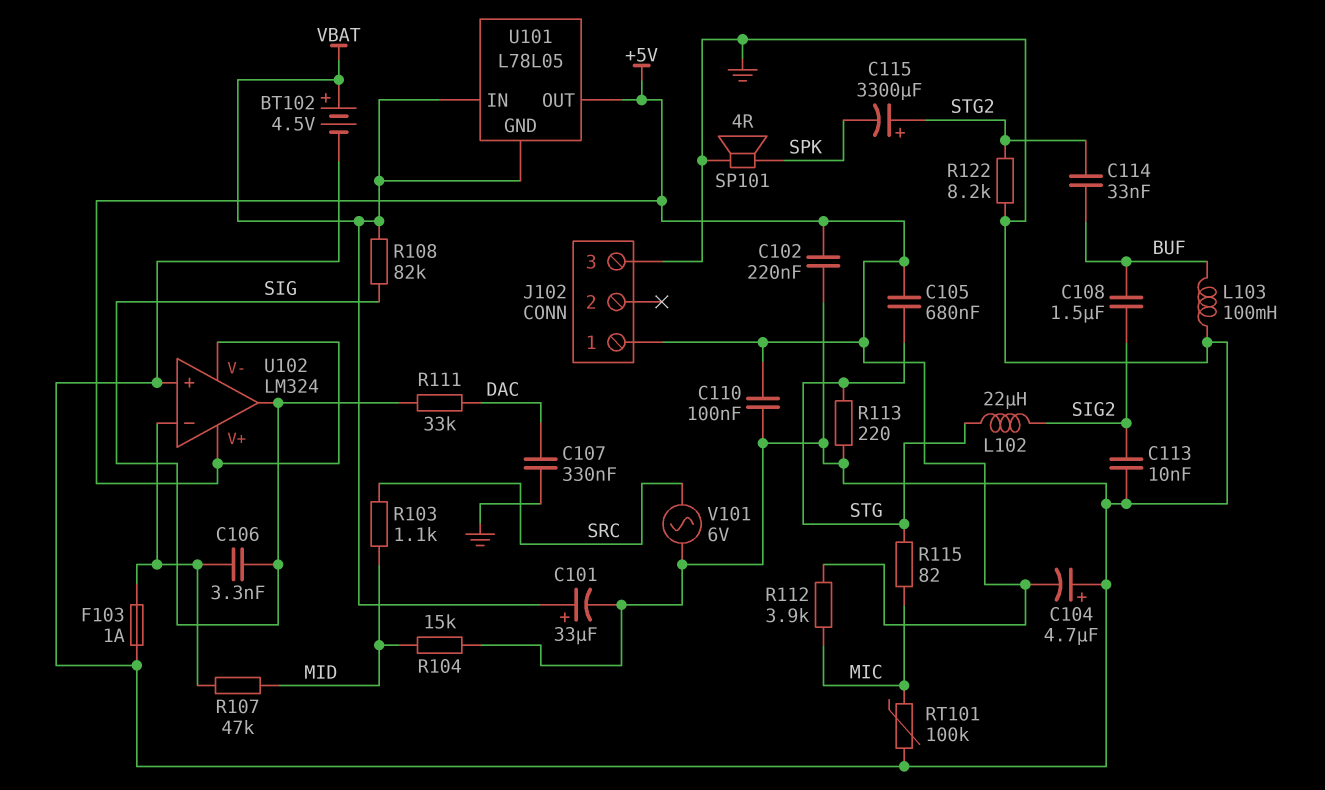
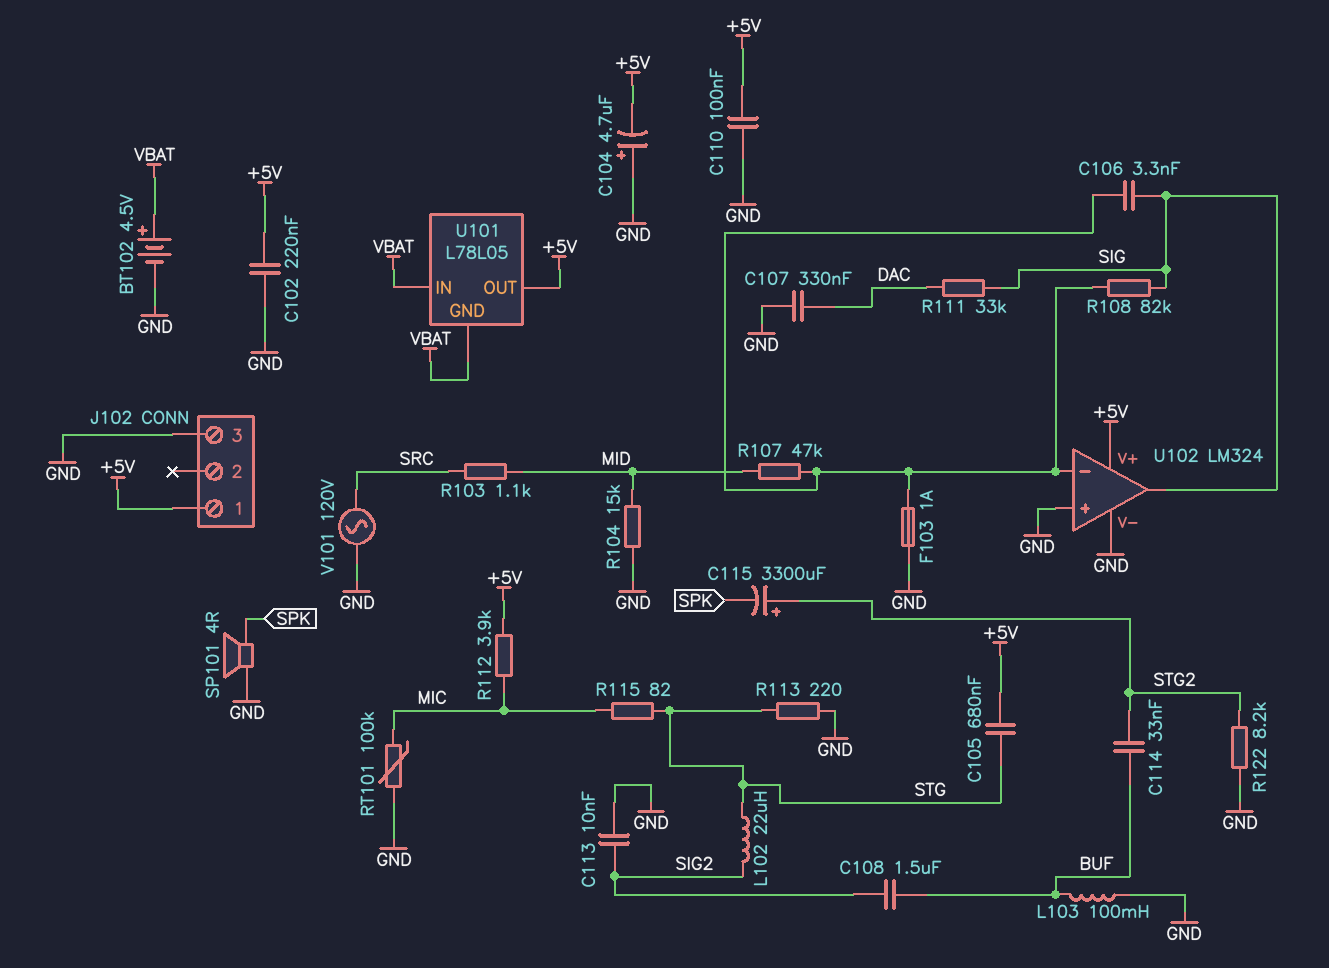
C101: 33uF (plus VBAT, minus GND) -> none
R108: 82k (SIG, VBAT) -> 82k (SIG, U102/in-)
U102 pin V-: +5V -> GND
V101: AC 6V (GND, SRC) -> AC 120V (GND, SRC)

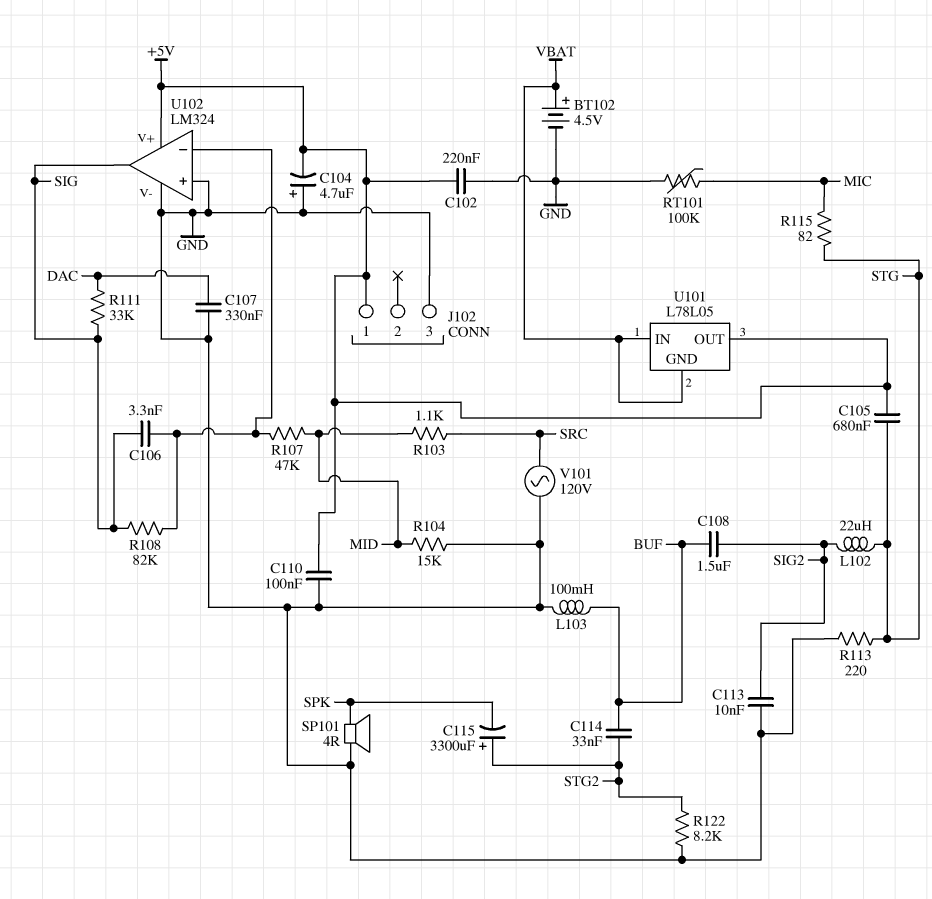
F103: 1A (GND, U102/in-) -> none
R112: 3.9k (+5V, MIC) -> none

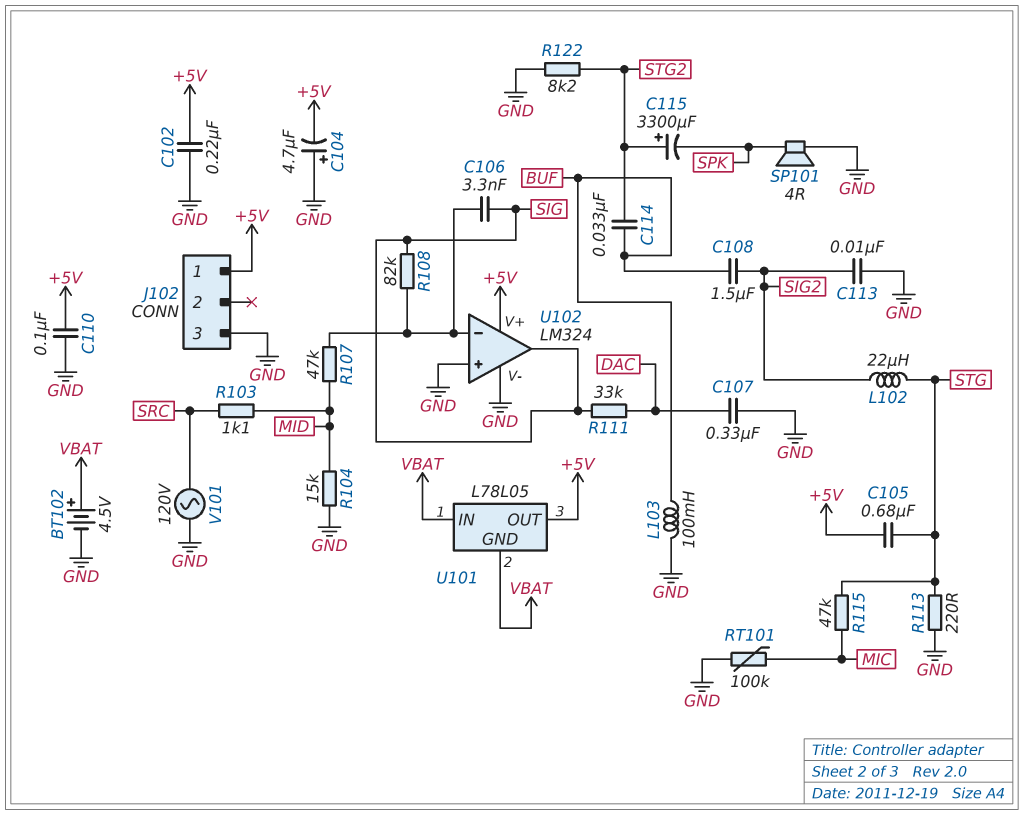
R115: 82 (MIC, STG) -> 47k (MIC, STG)

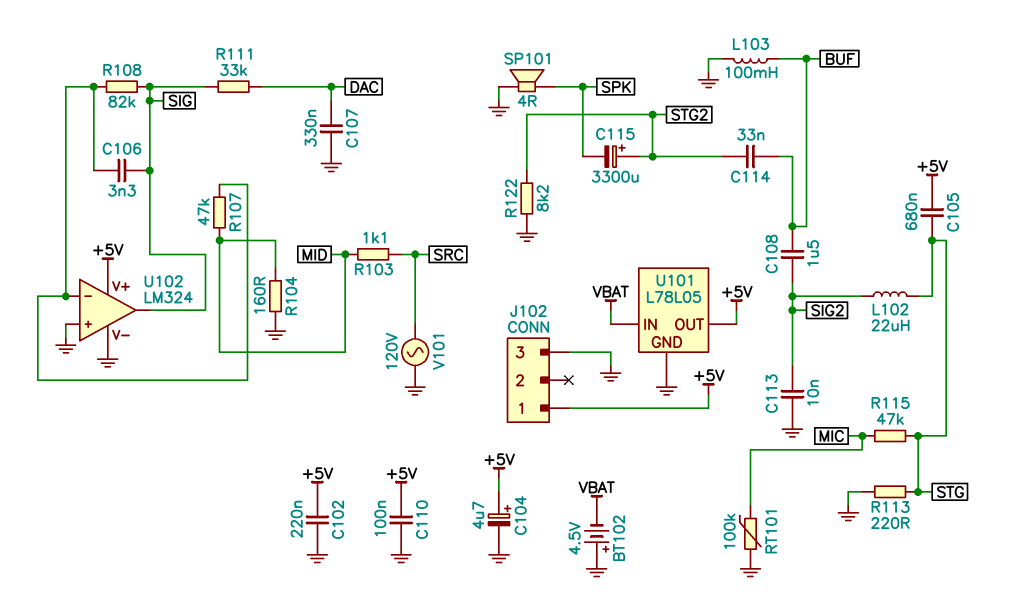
BT102: 4.5V (plus VBAT, minus GND) -> 4.5V (plus GND, minus VBAT)
C104: 4.7uF (plus GND, minus +5V) -> 4.7uF (plus +5V, minus GND)
R104: 15k (GND, MID) -> 160 (GND, MID)
U101 pin GND: VBAT -> GND

